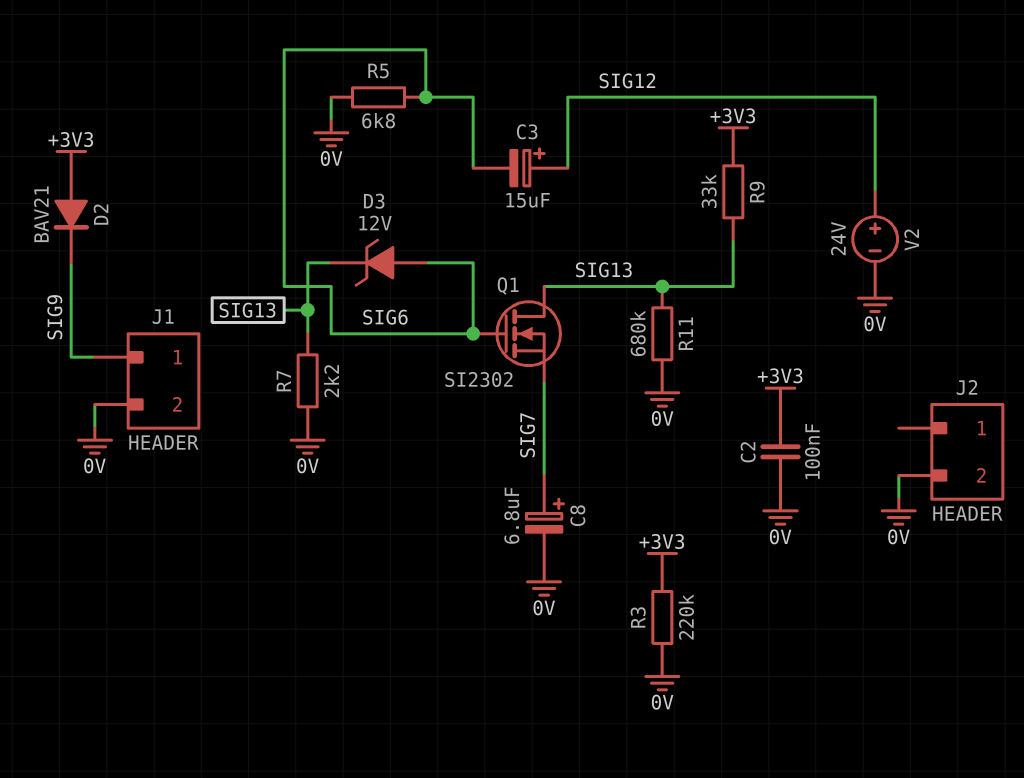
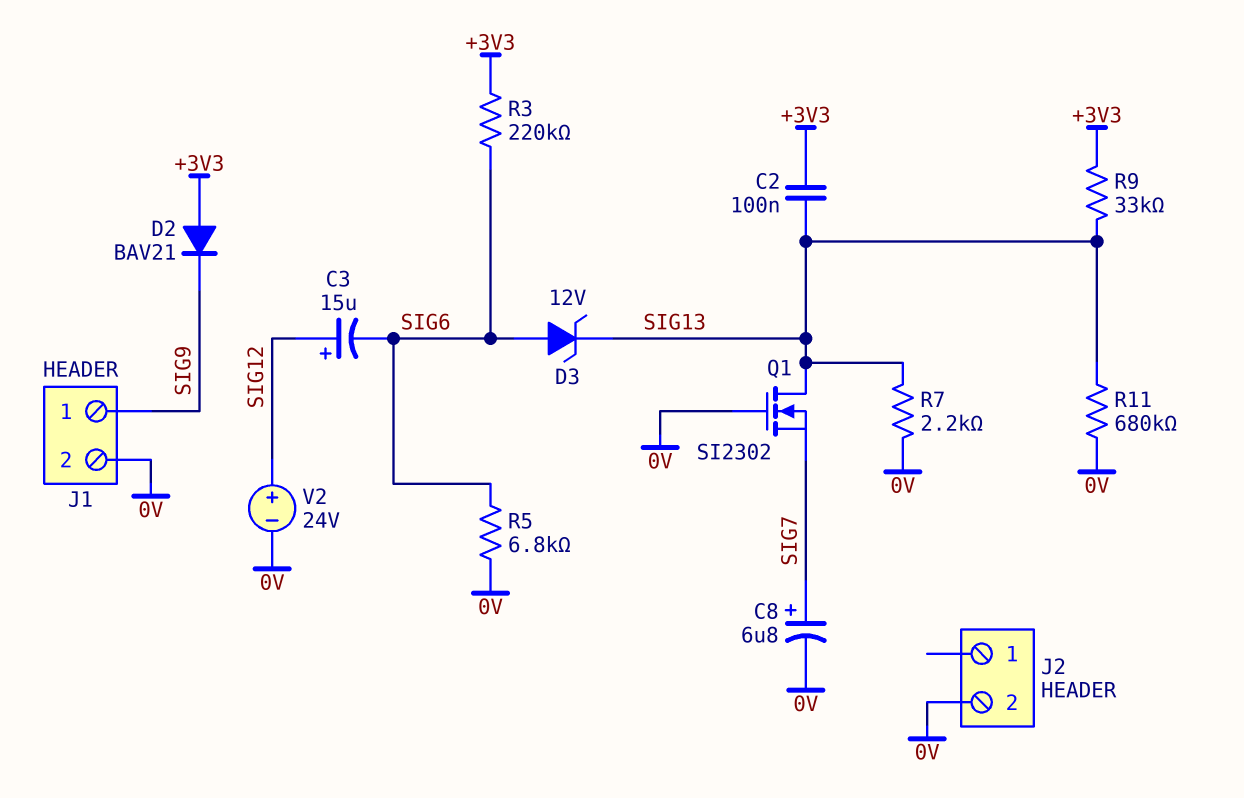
C2: 100nF (+3V3, 0V) -> 100nF (+3V3, SIG13)
Q1: NMOS SI2302 (G SIG6, D SIG13, S SIG7) -> NMOS SI2302 (G 0V, D SIG13, S SIG7)
R3: 220k (+3V3, 0V) -> 220k (+3V3, SIG6)

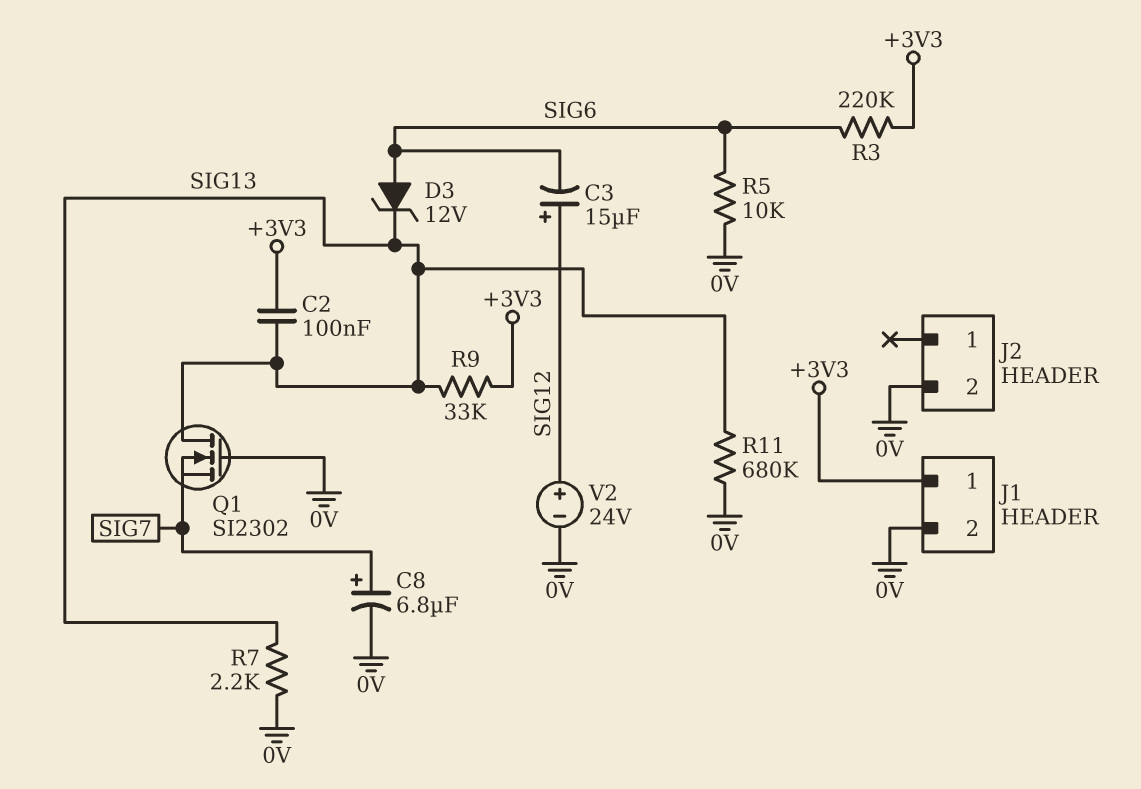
D2: diode BAV21 (A +3V3, K SIG9) -> none
J1 pin 1: SIG9 -> +3V3
R5: 6.8k (0V, SIG6) -> 10k (0V, SIG6)

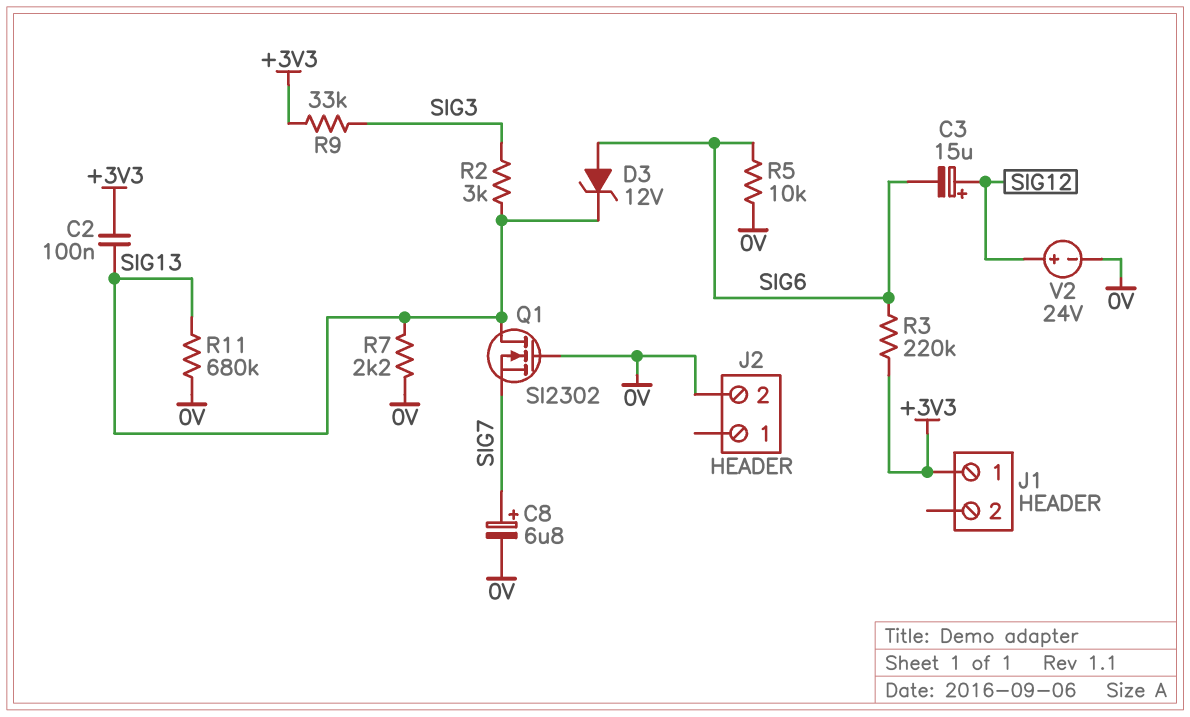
J1 pin 2: 0V -> none
R2: none -> 3k (SIG3, SIG13)
R9: 33k (+3V3, SIG13) -> 33k (+3V3, SIG3)

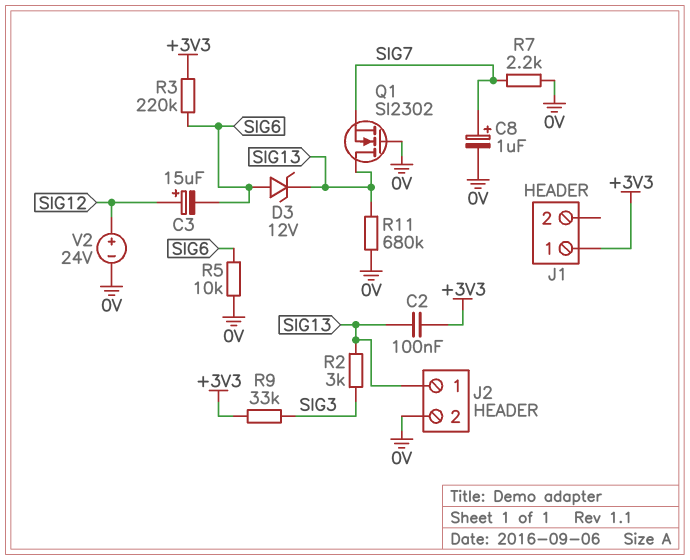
C8: 6.8uF (plus SIG7, minus 0V) -> 1uF (plus SIG7, minus 0V)
J2 pin 1: none -> SIG13
R7: 2.2k (0V, SIG13) -> 2.2k (0V, SIG7)

